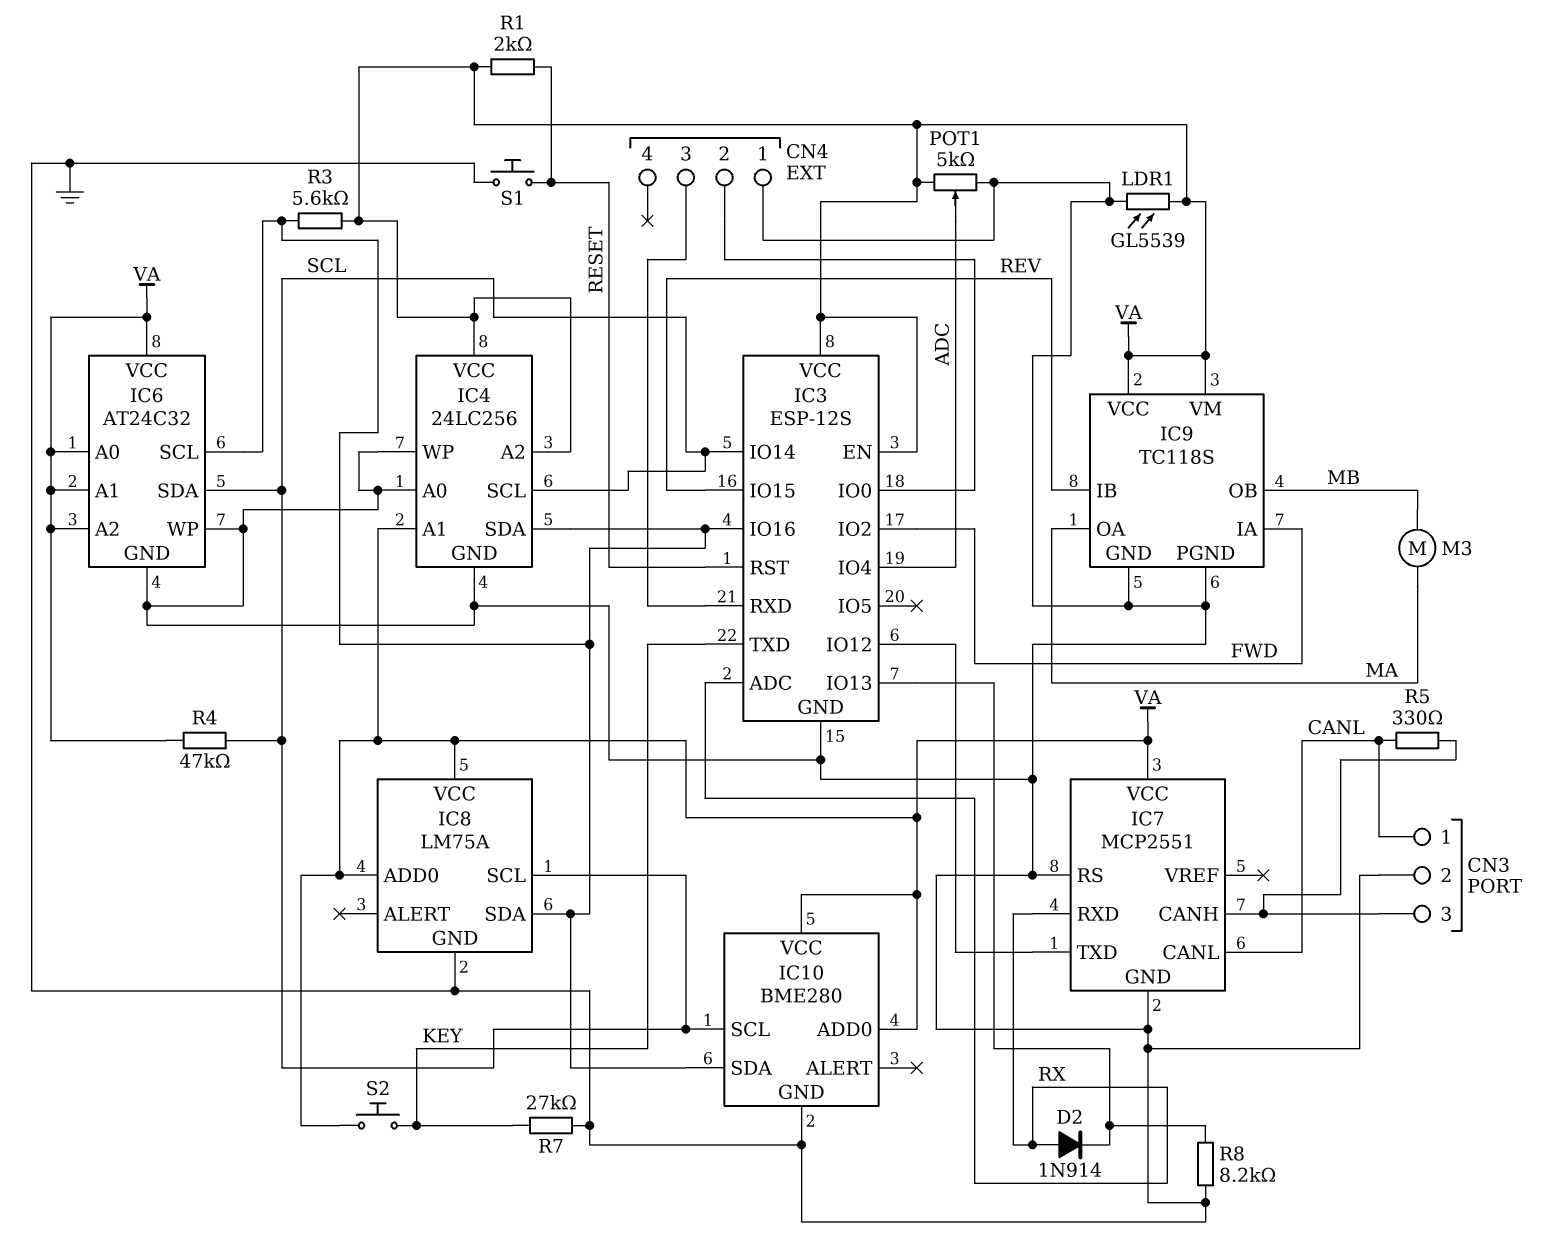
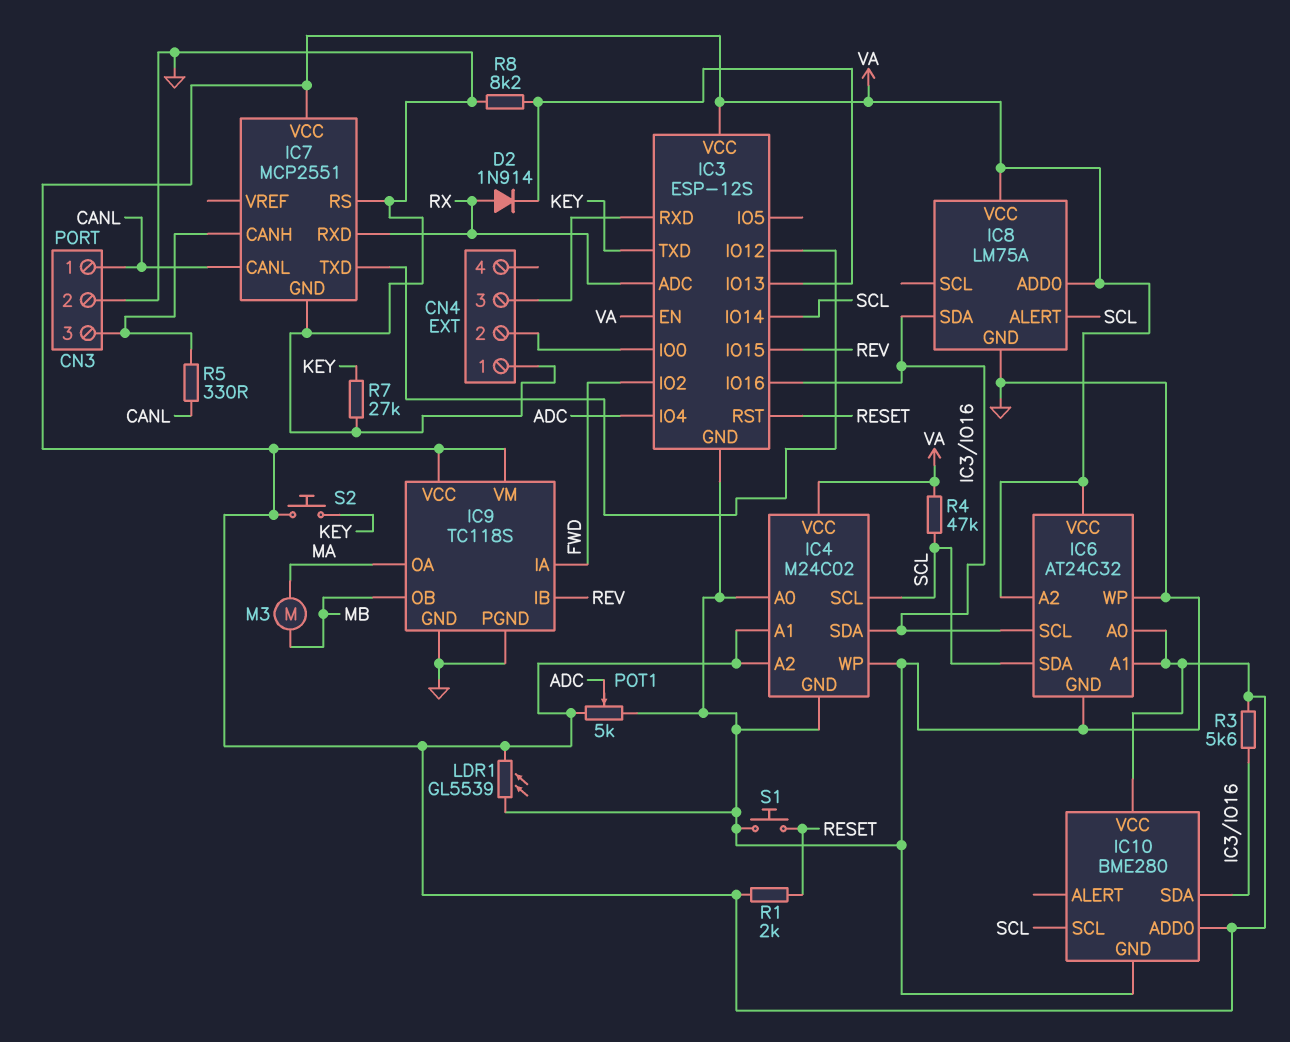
IC4: 24LC256 -> M24C02
IC8 pin ALERT: none -> SCL
IC8 pin SCL: SCL -> none

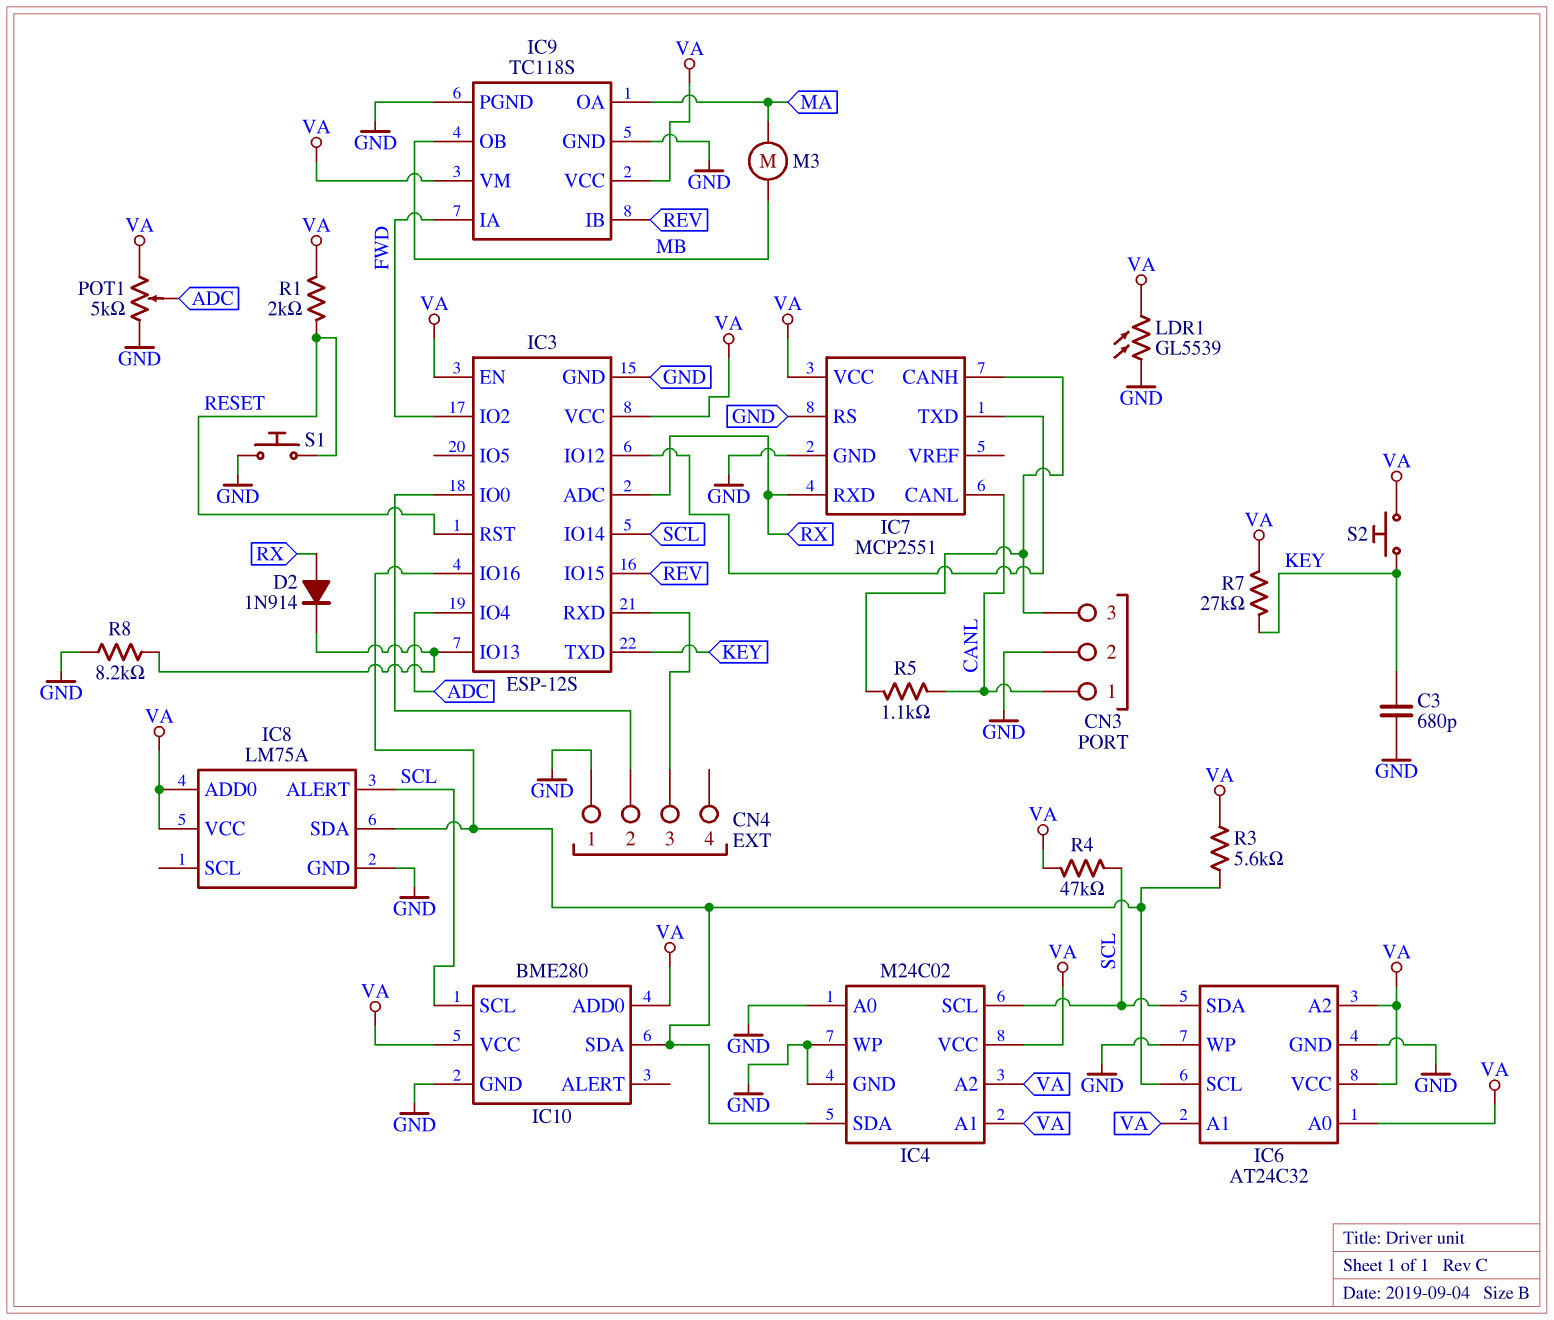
C3: none -> 680pF (GND, KEY)
R5: 330 (CANL, CN3/3) -> 1.1k (CANL, CN3/3)
R7: 27k (GND, KEY) -> 27k (KEY, VA)

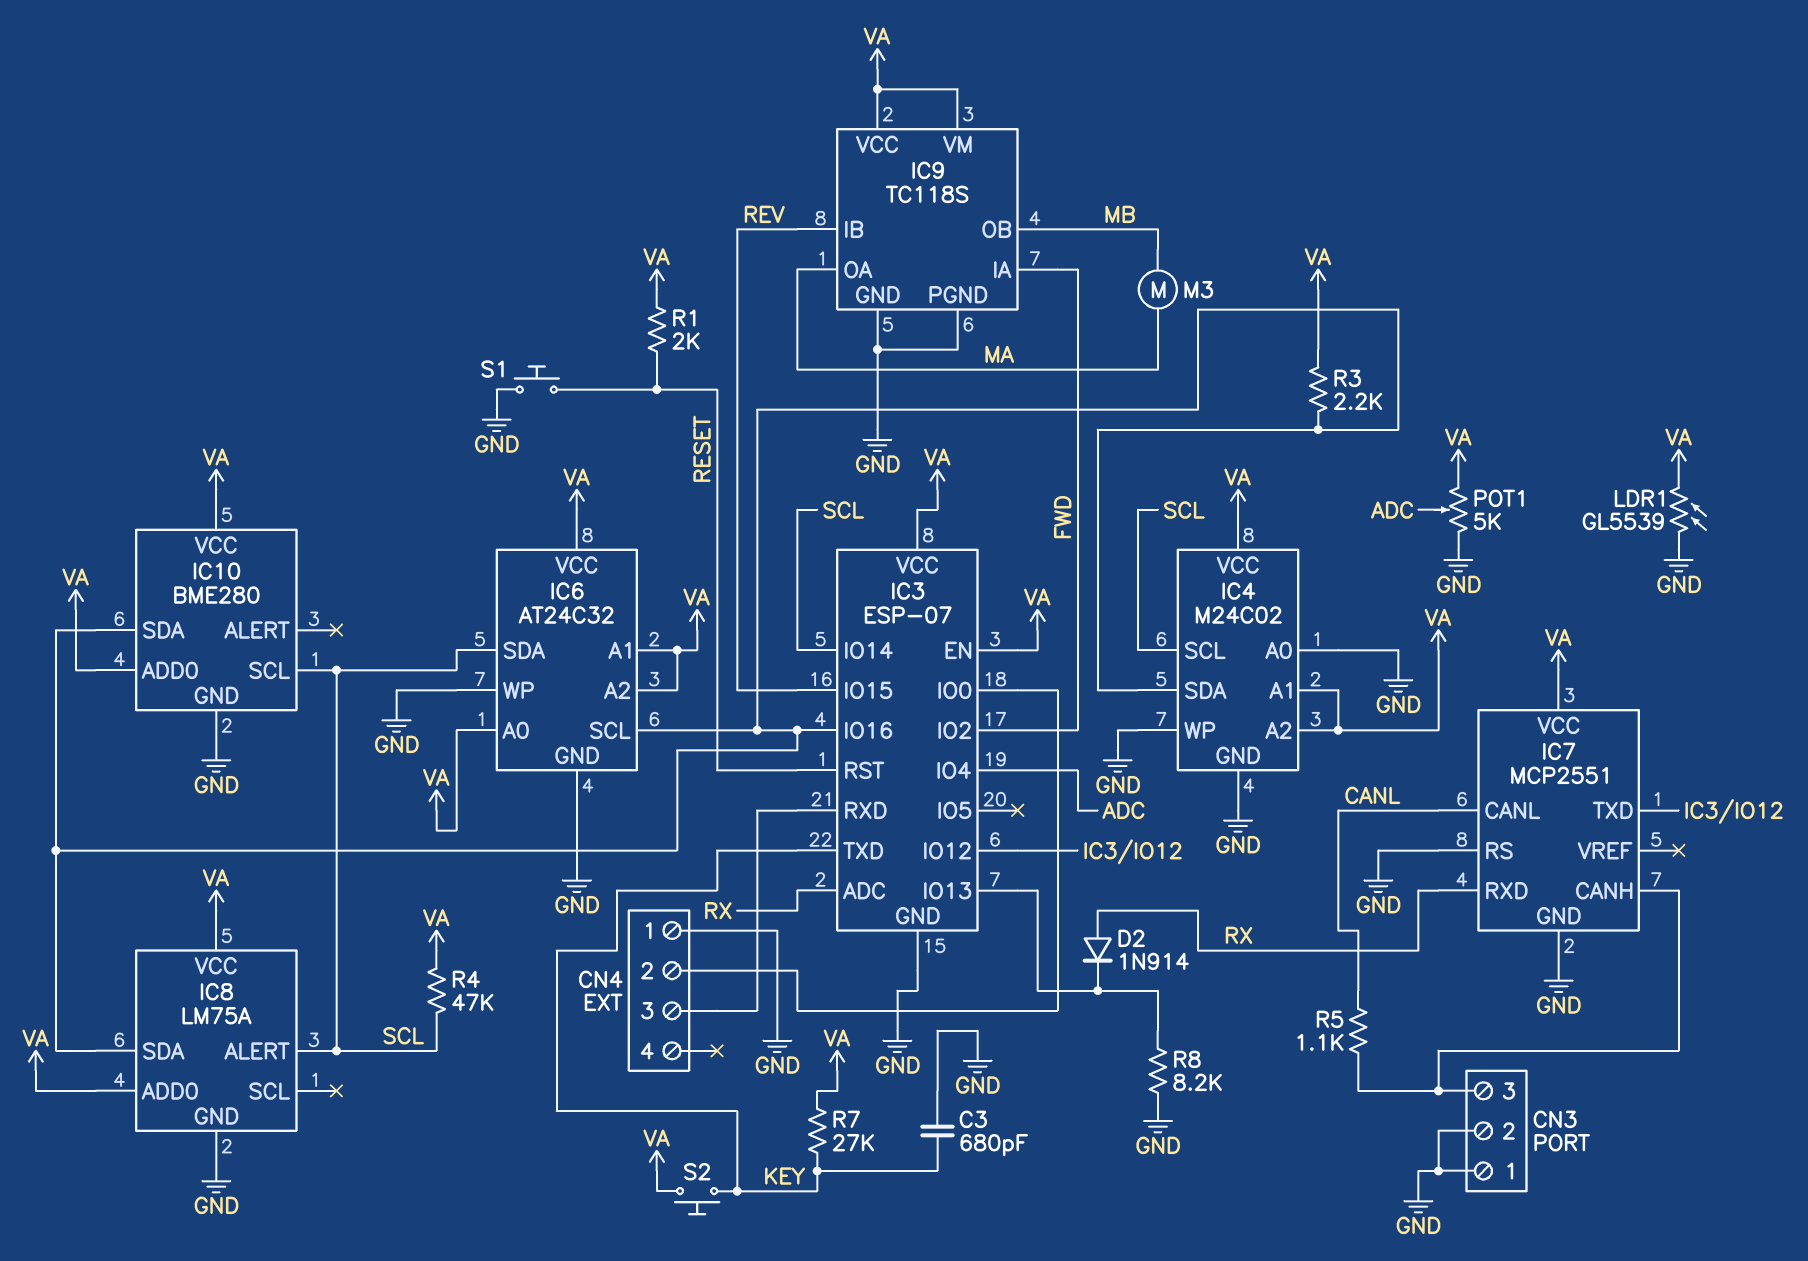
CN3 pin 1: CANL -> GND
IC3: ESP-12S -> ESP-07
R3: 5.6k (IC3/IO16, VA) -> 2.2k (IC3/IO16, VA)

